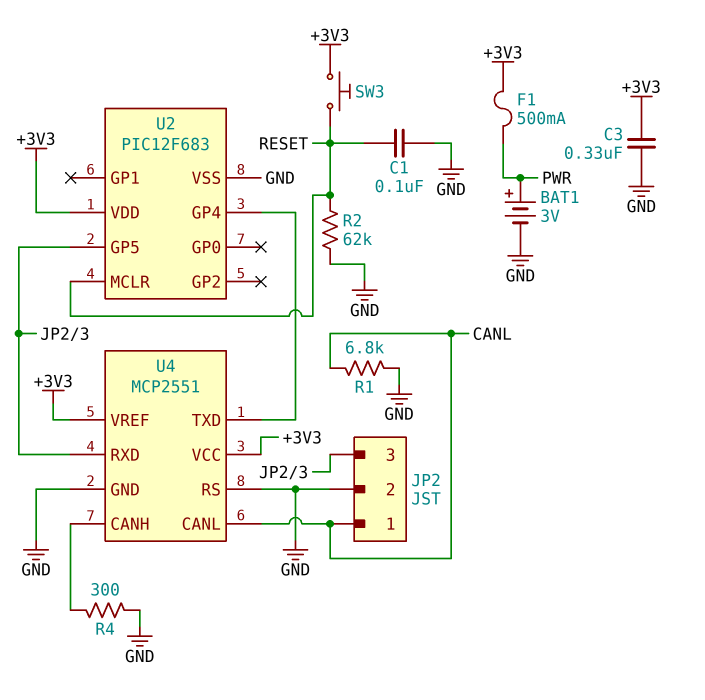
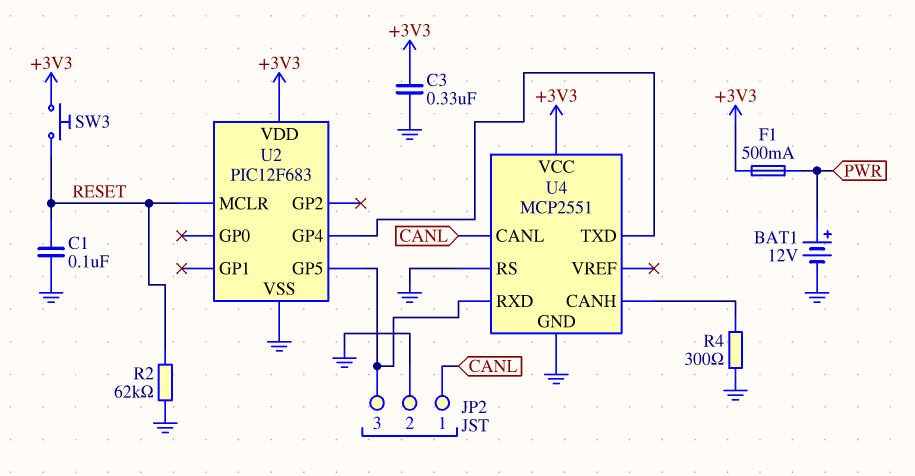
BAT1: 3V (plus PWR, minus GND) -> 12V (plus PWR, minus GND)
R1: 6.8k (CANL, GND) -> none
U4 pin VREF: +3V3 -> none

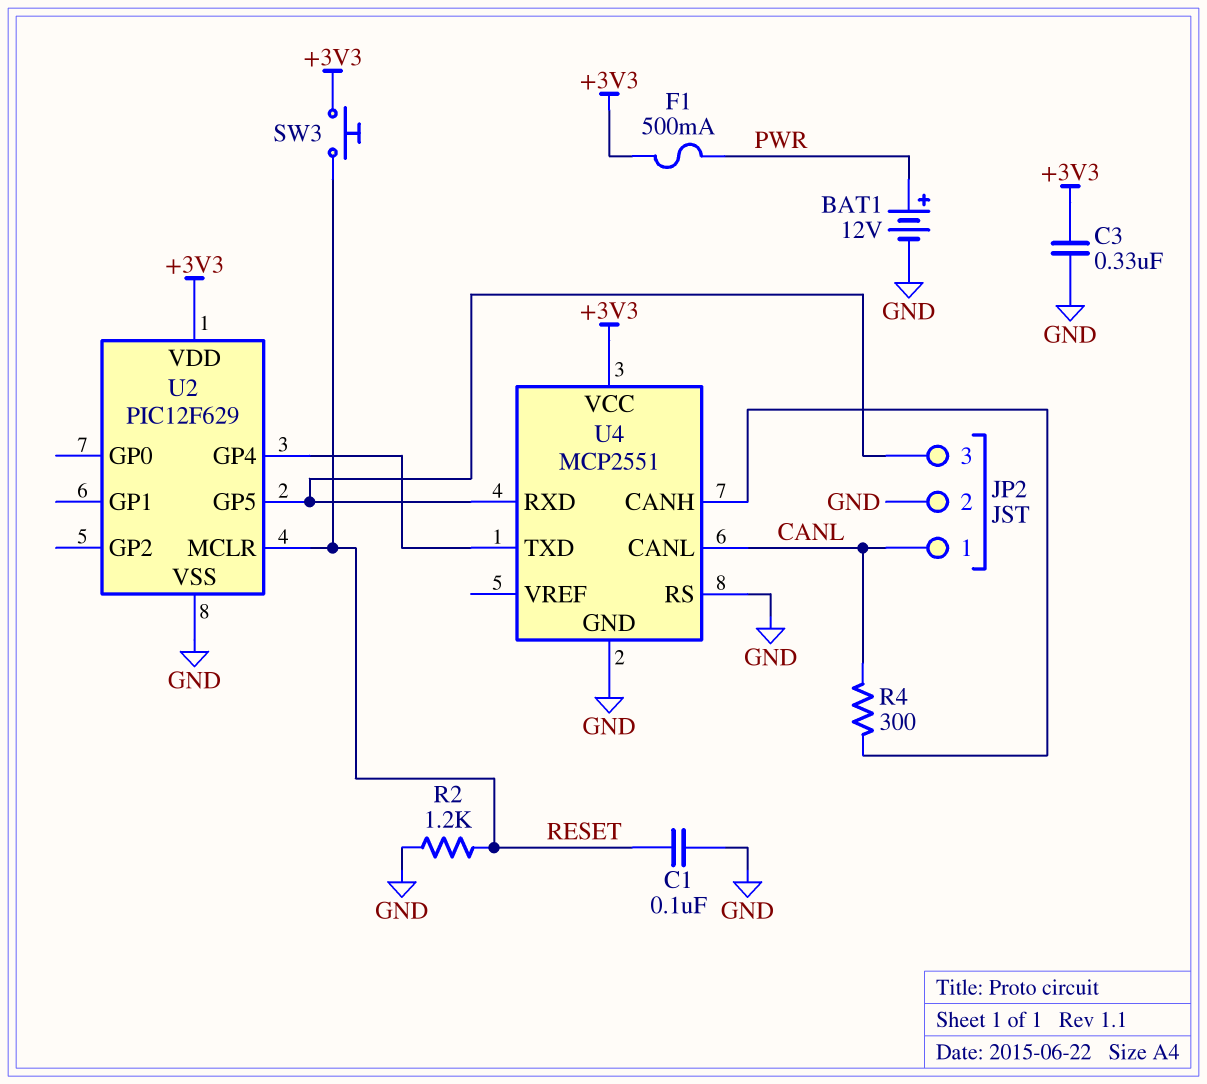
R2: 62k (GND, RESET) -> 1.2k (GND, RESET)
R4: 300 (GND, U4/CANH) -> 300 (CANL, U4/CANH)
U2: PIC12F683 -> PIC12F629

